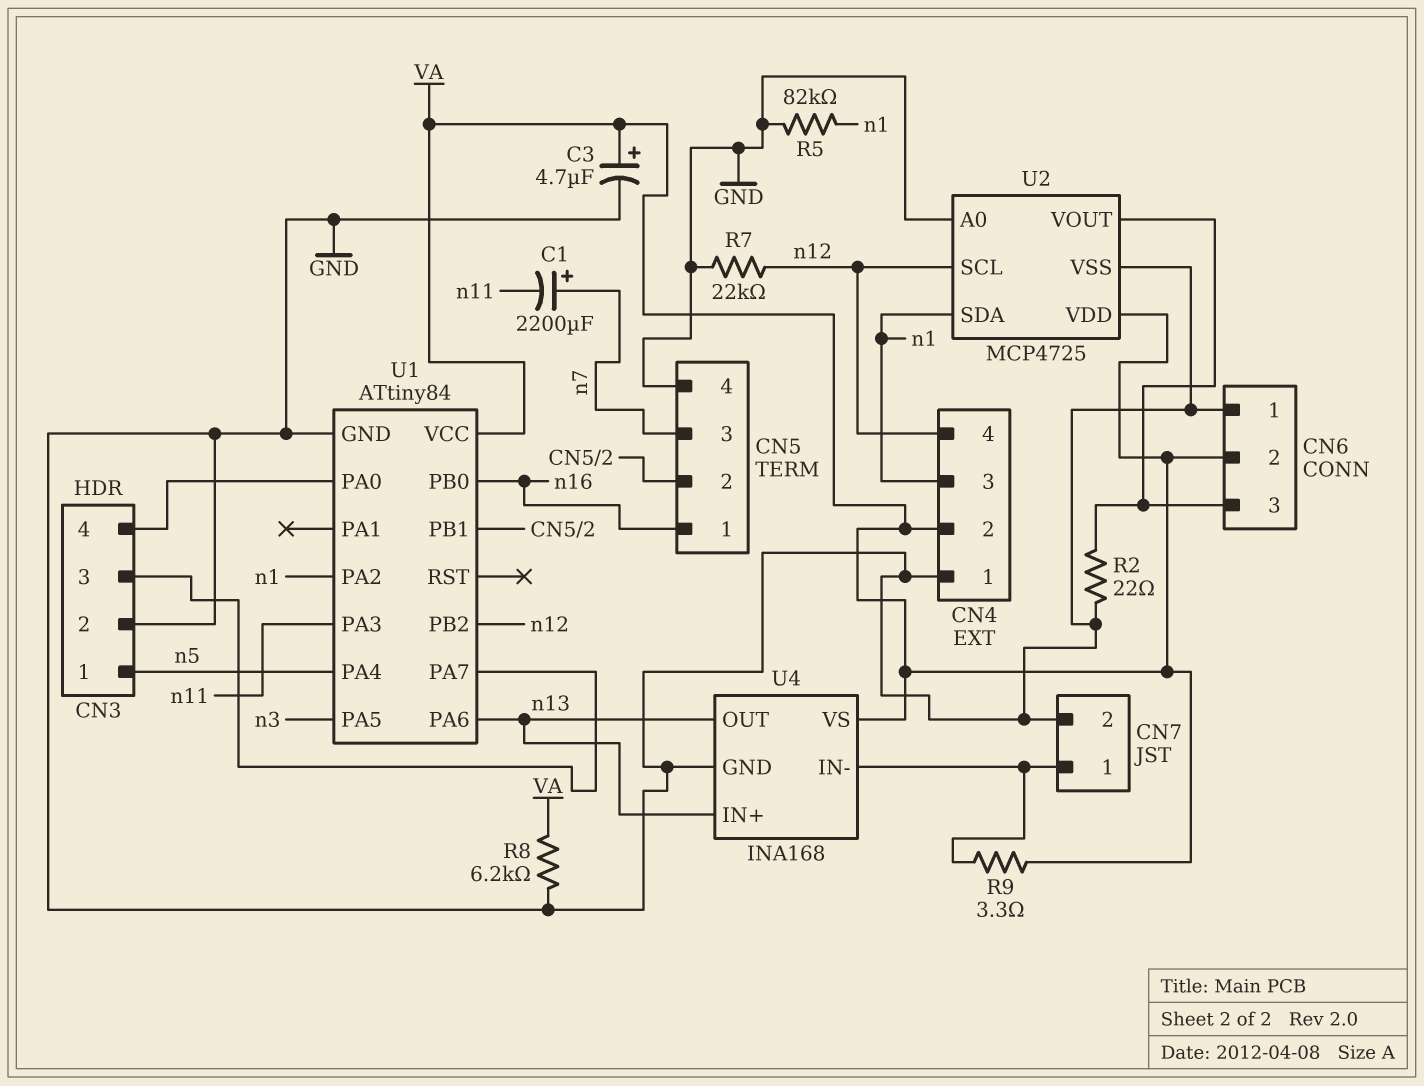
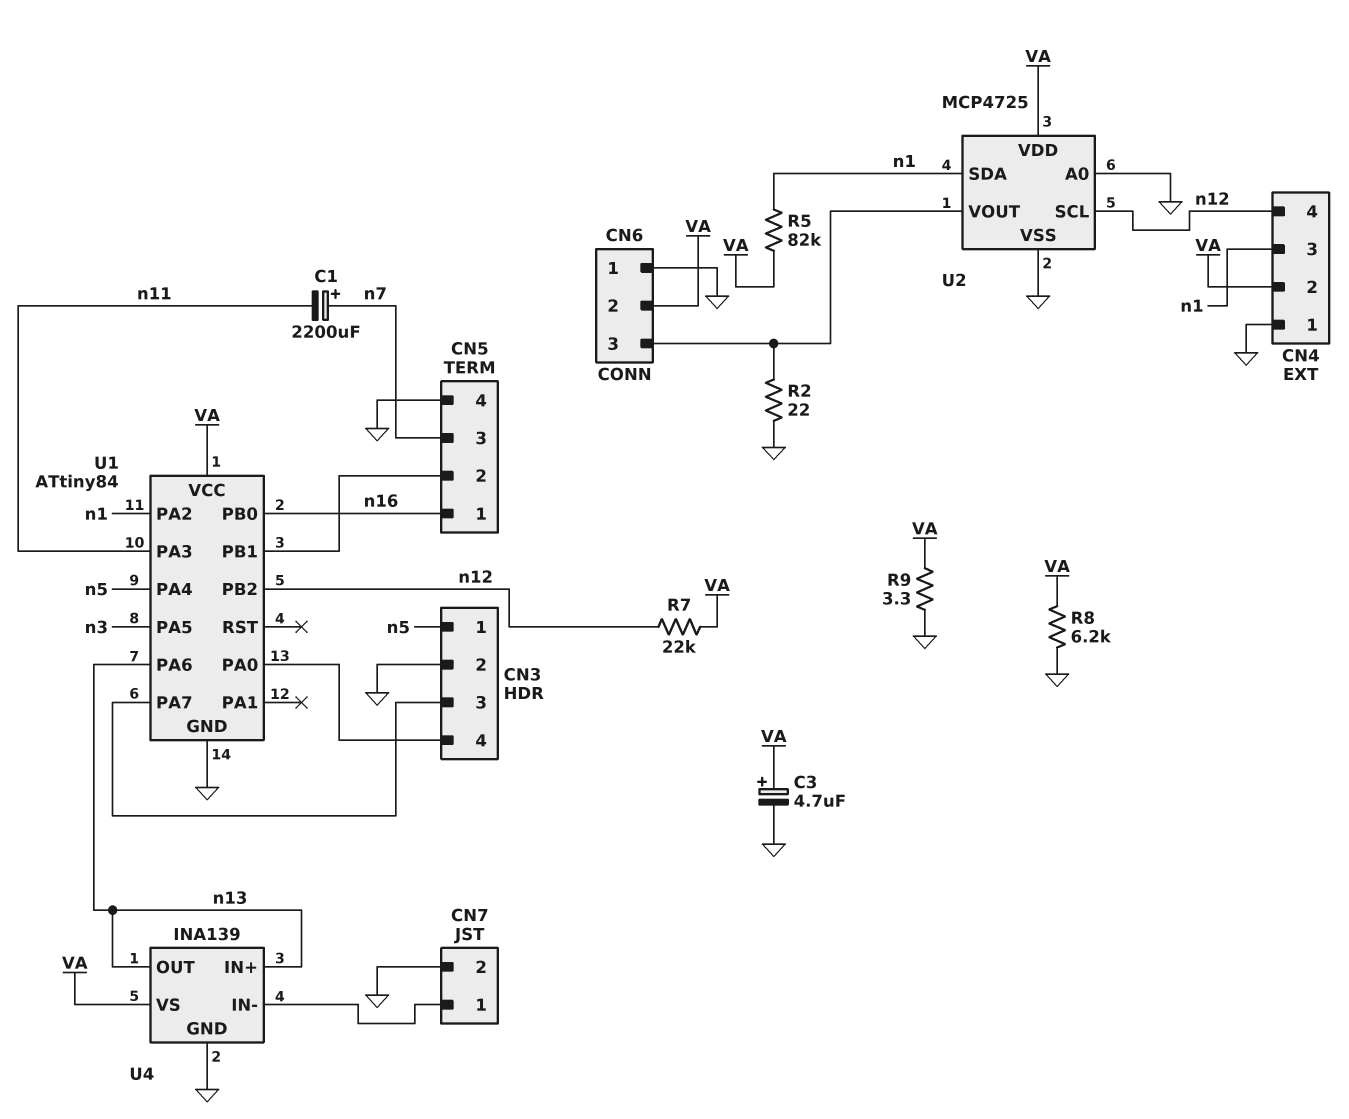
R5: 82k (GND, n1) -> 82k (VA, n1)
R7: 22k (GND, n12) -> 22k (VA, n12)
R9: 3.3 (CN7/1, VA) -> 3.3 (GND, VA)
U4: INA168 -> INA139

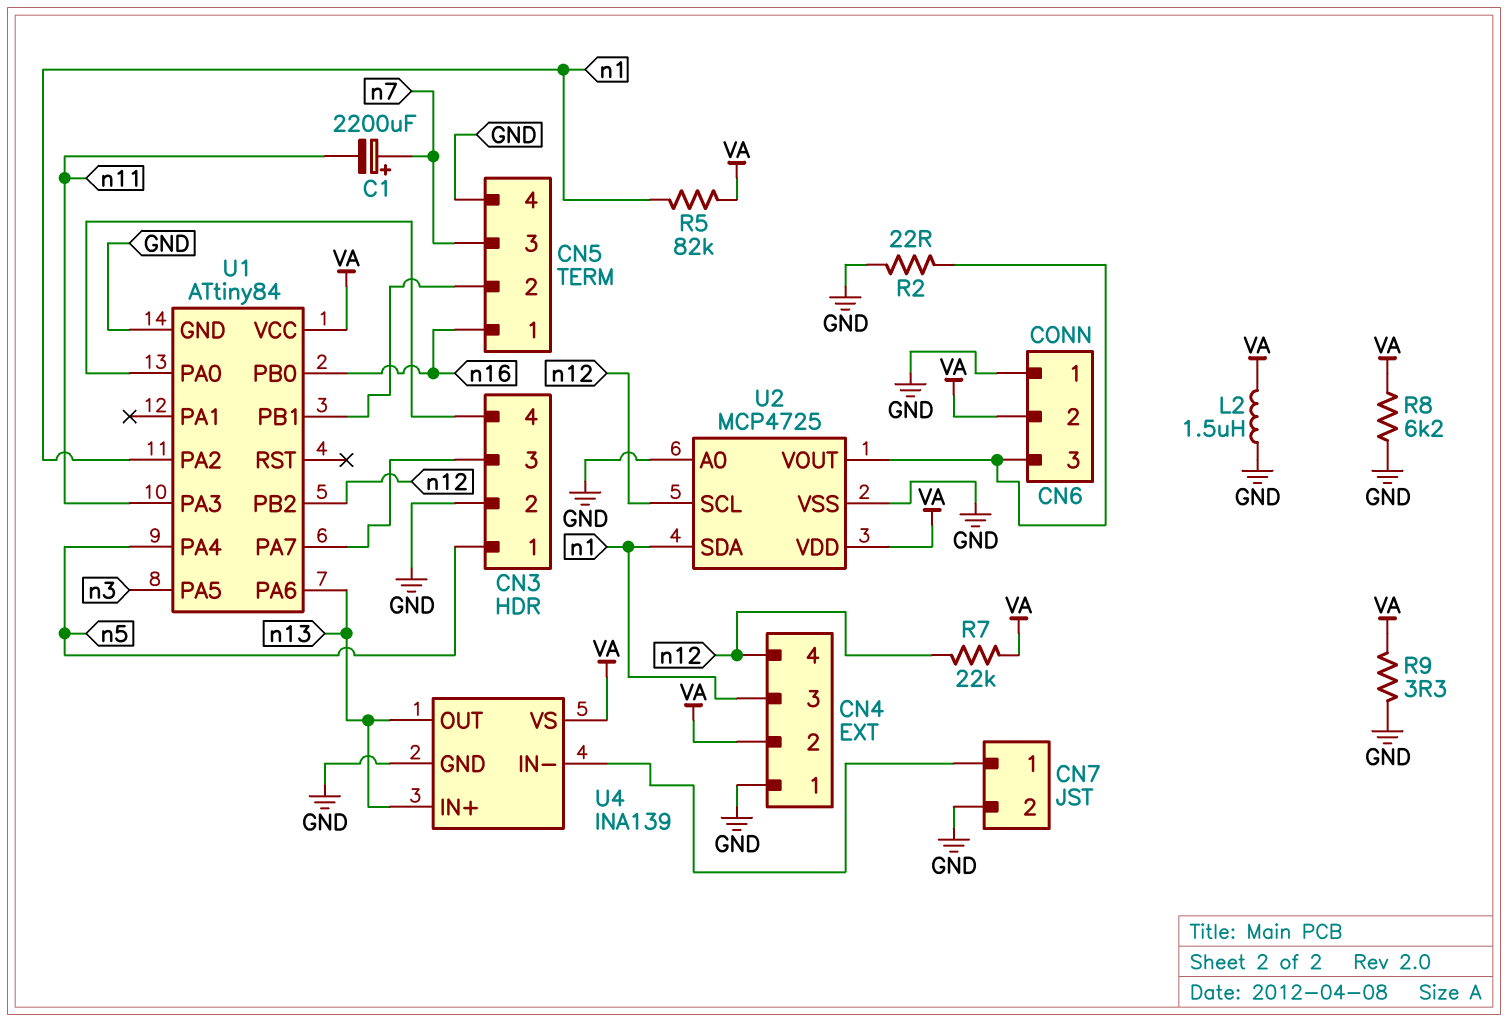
C3: 4.7uF (plus VA, minus GND) -> none
L2: none -> 1.5uH (GND, VA)

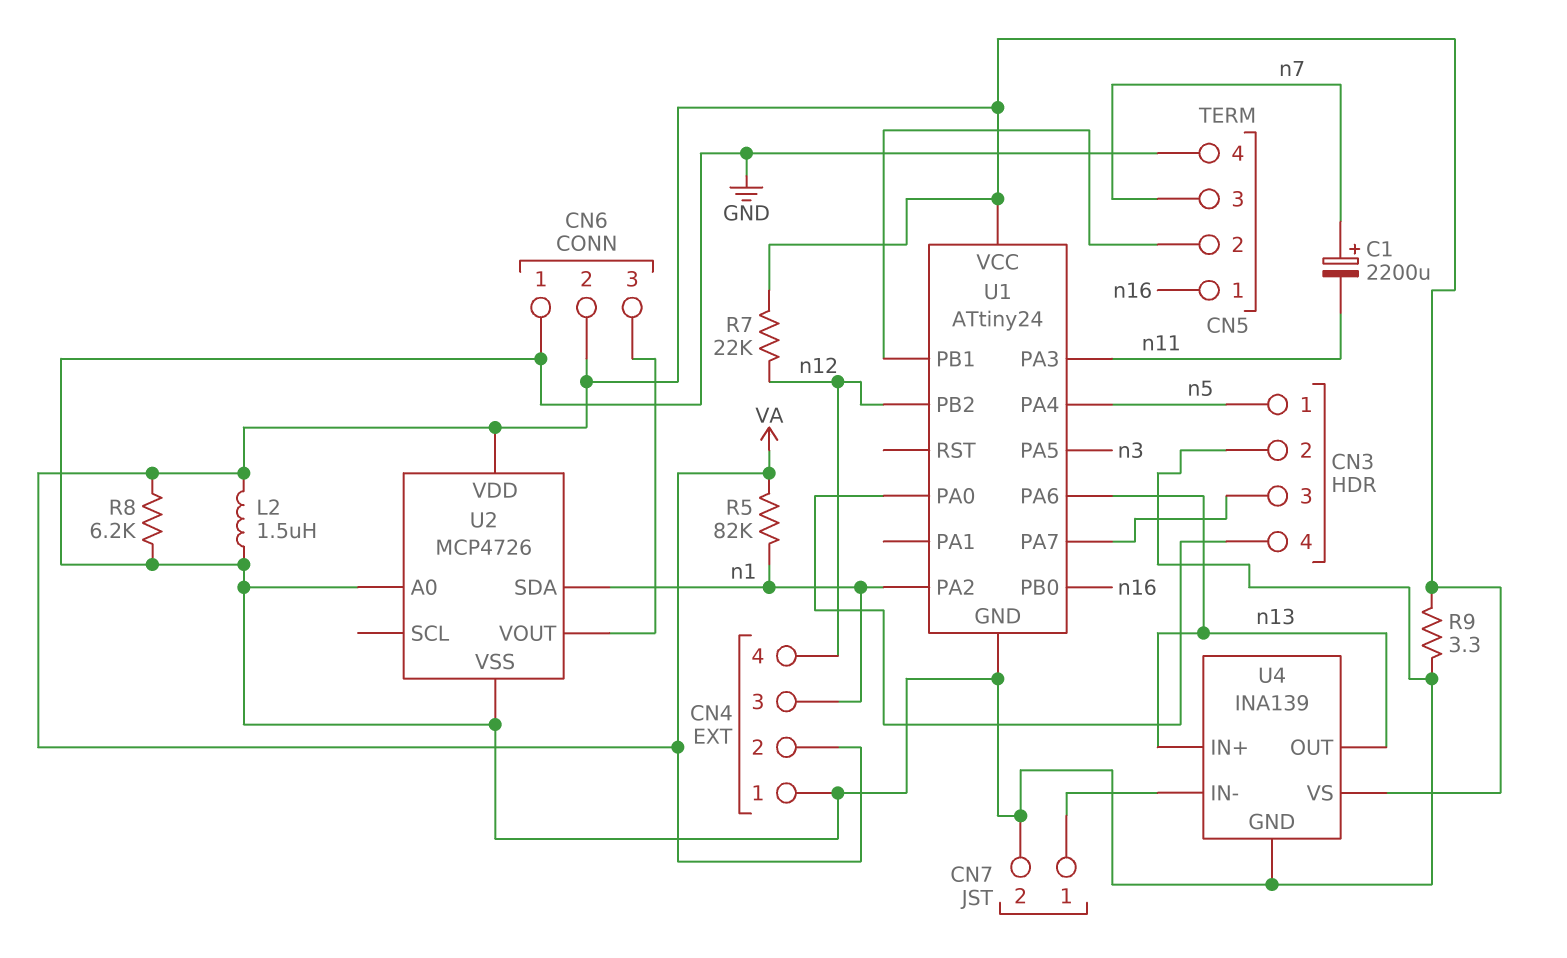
R2: 22 (CN6/3, GND) -> none
U1: ATtiny84 -> ATtiny24
U2: MCP4725 -> MCP4726
U2 pin SCL: n12 -> none

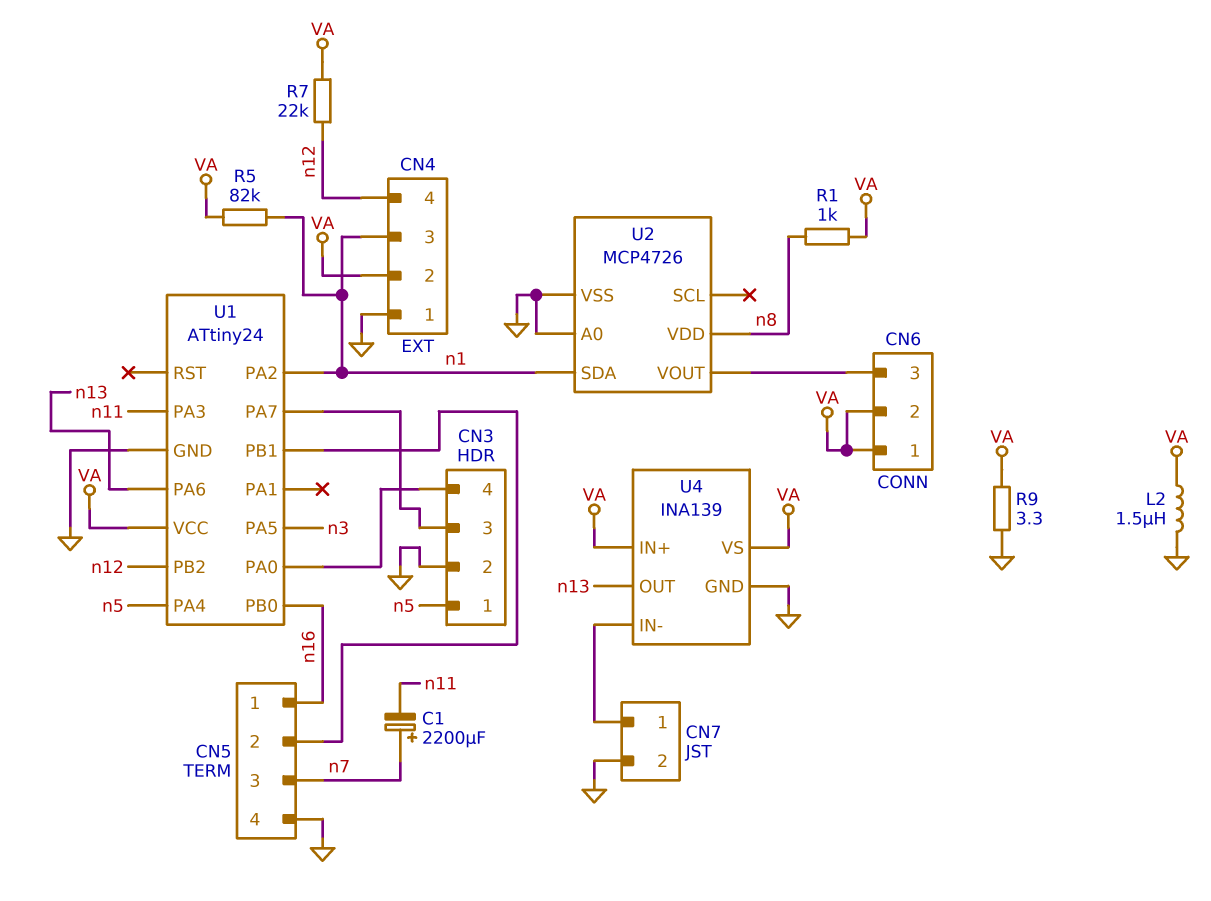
CN6 pin 1: GND -> VA
R1: none -> 1k (VA, n8)
R8: 6.2k (GND, VA) -> none
U2 pin VDD: VA -> n8
U4 pin IN+: n13 -> VA

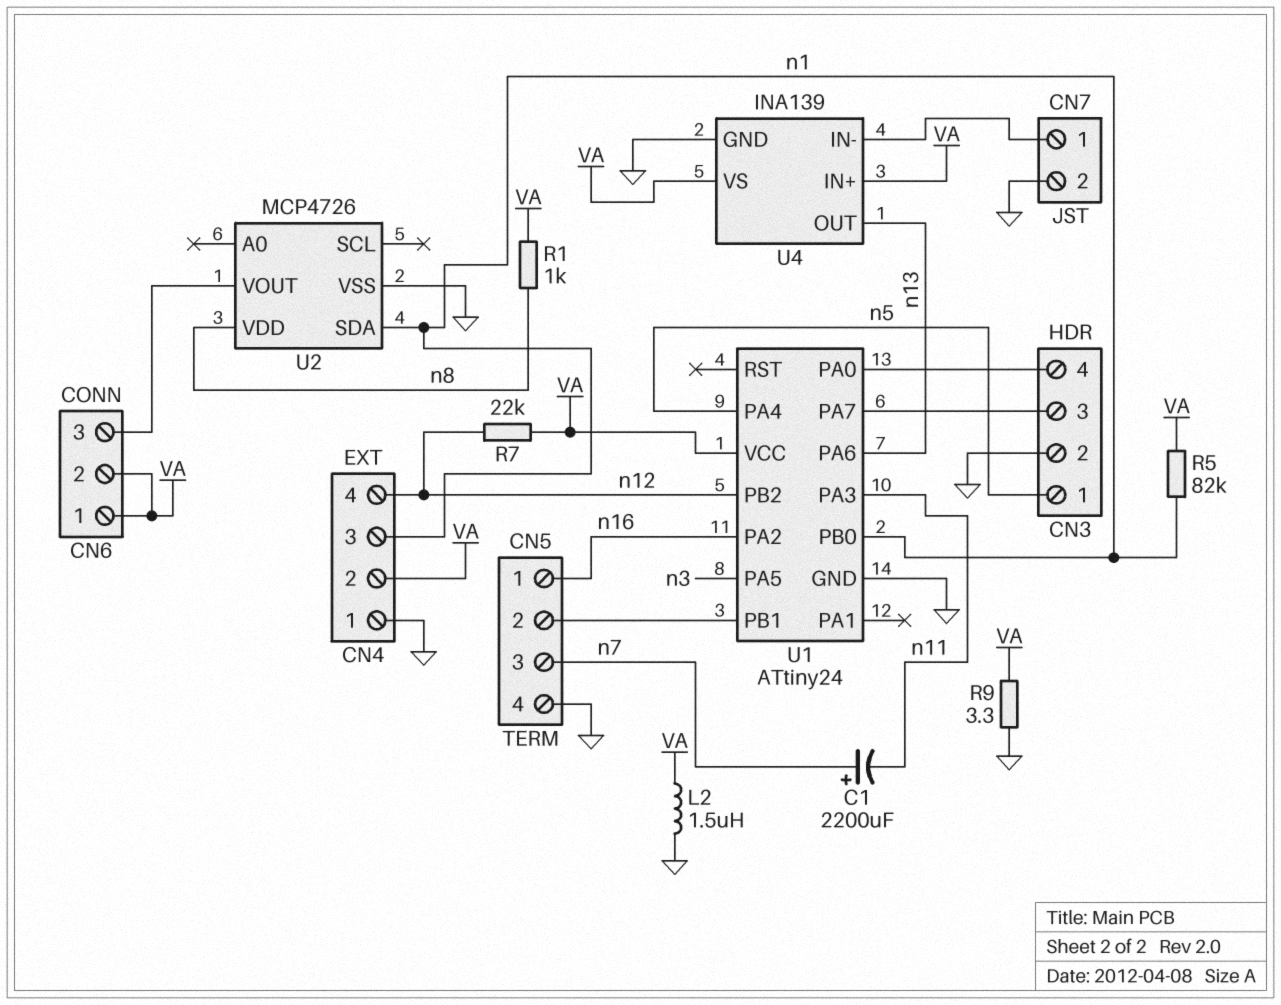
U1 pin PA2: n1 -> n16
U1 pin PB0: n16 -> n1
U2 pin A0: GND -> none

